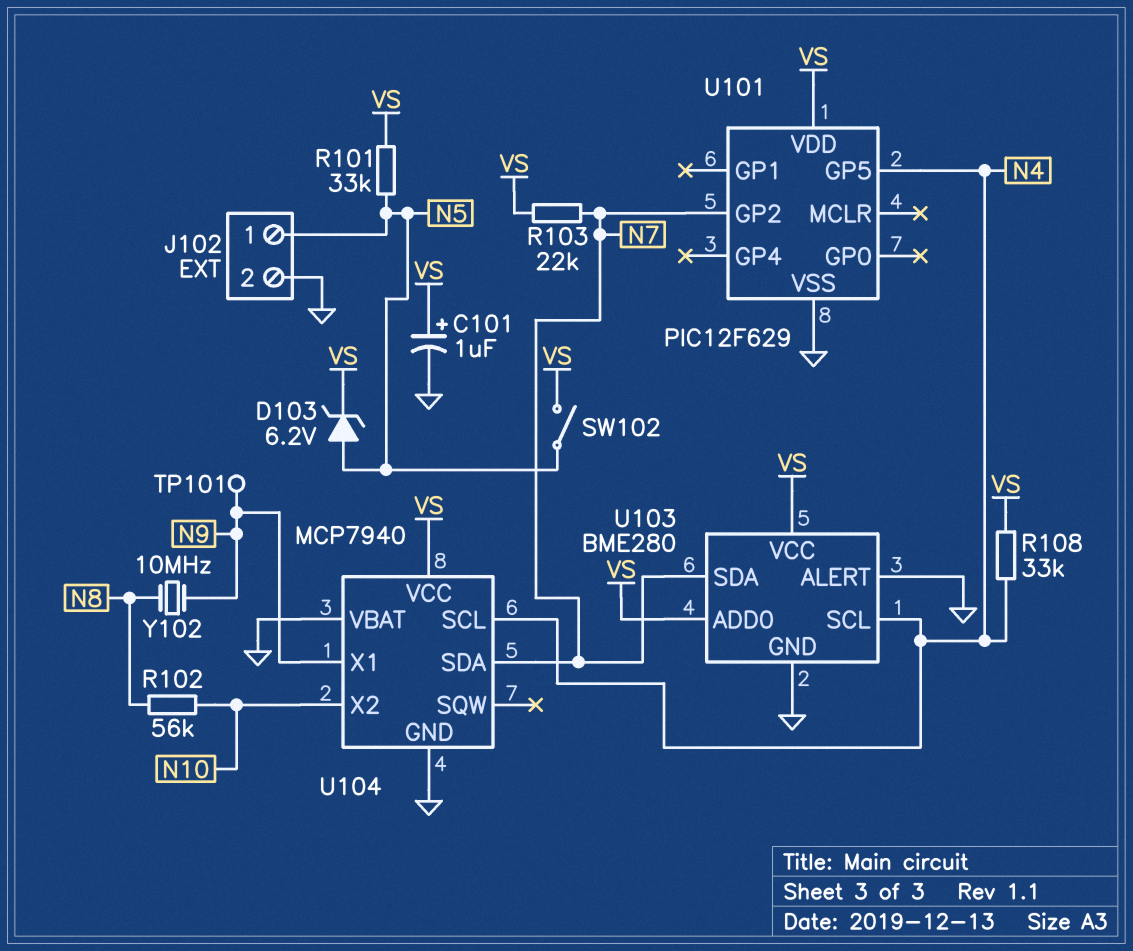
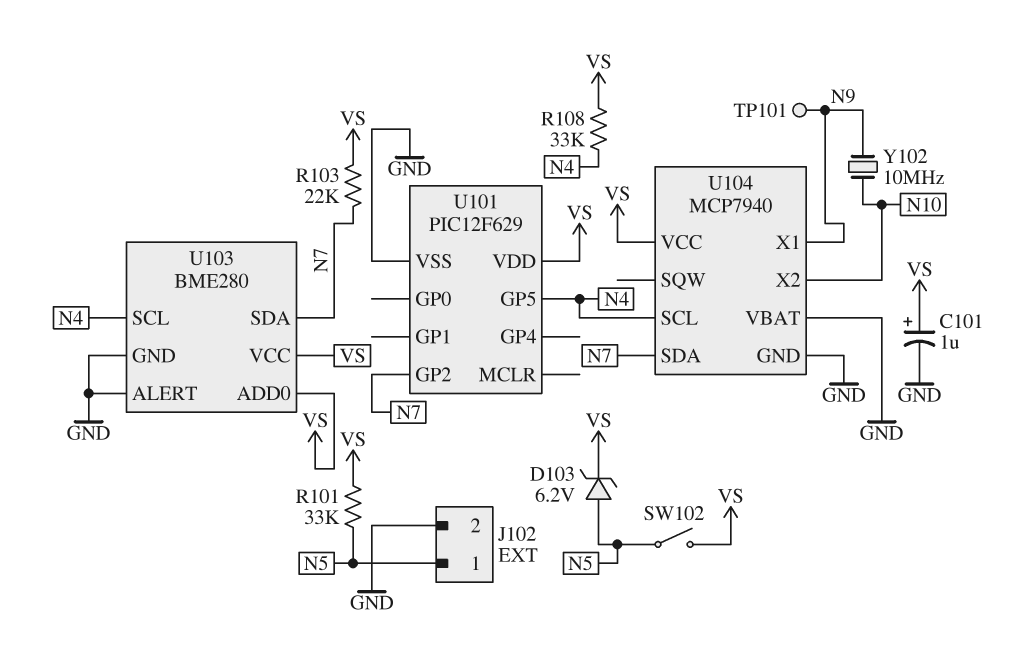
R102: 56k (N8, N10) -> none
Y102: 10MHz (N8, N9) -> 10MHz (N9, N10)

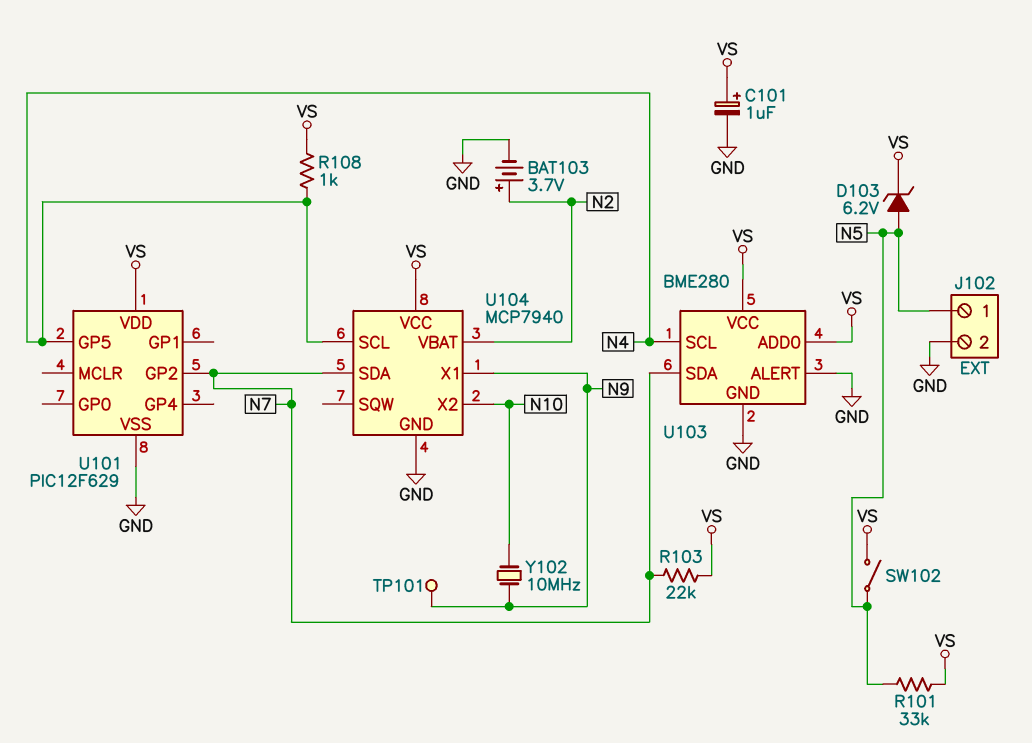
BAT103: none -> 3.7V (plus N2, minus GND)
R108: 33k (N4, VS) -> 1k (N4, VS)
U104 pin VBAT: GND -> N2

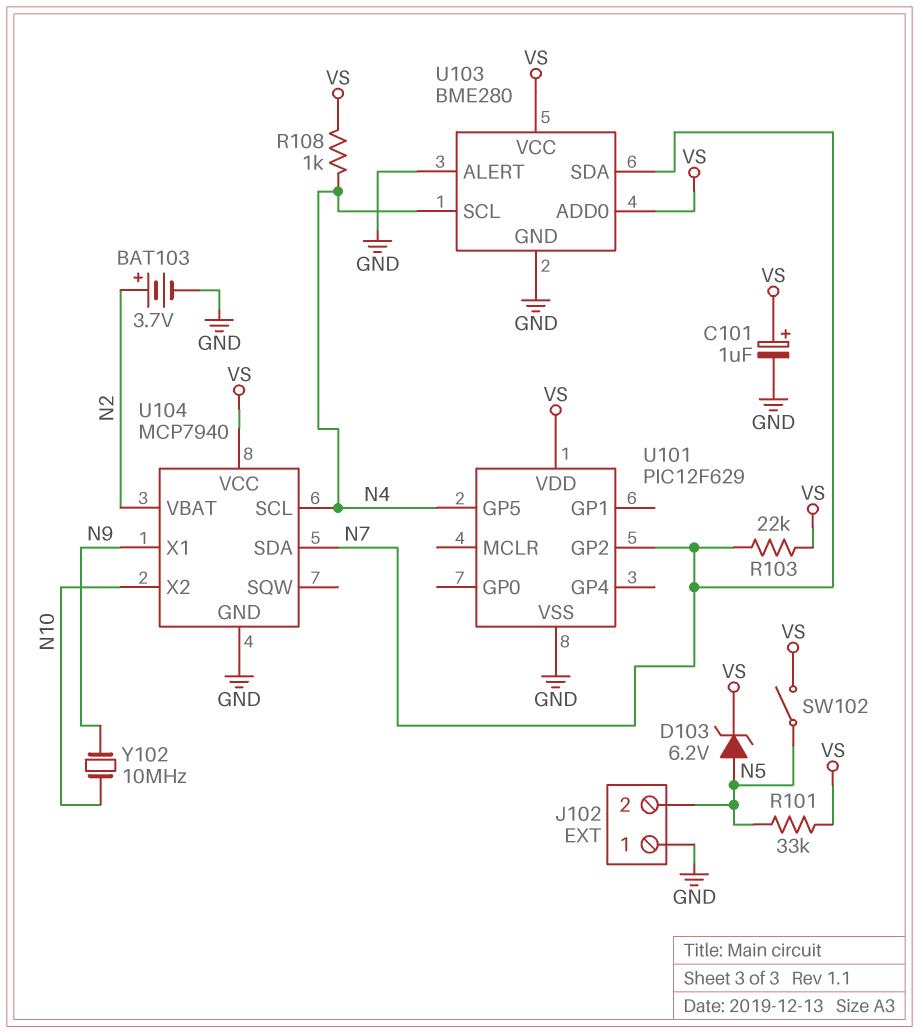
J102 pin 1: N5 -> GND
J102 pin 2: GND -> N5
TP101: test point (N9) -> none

